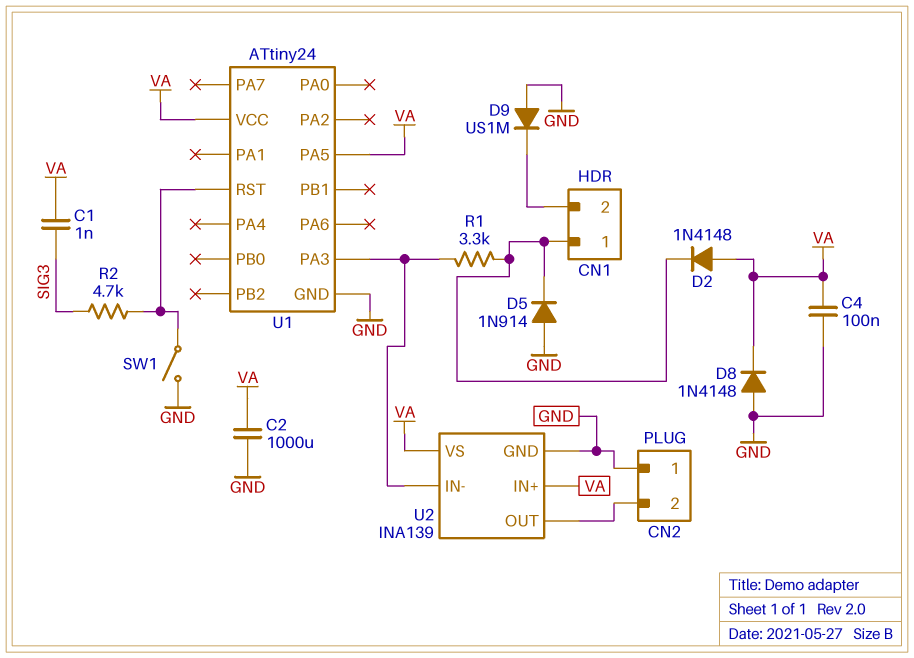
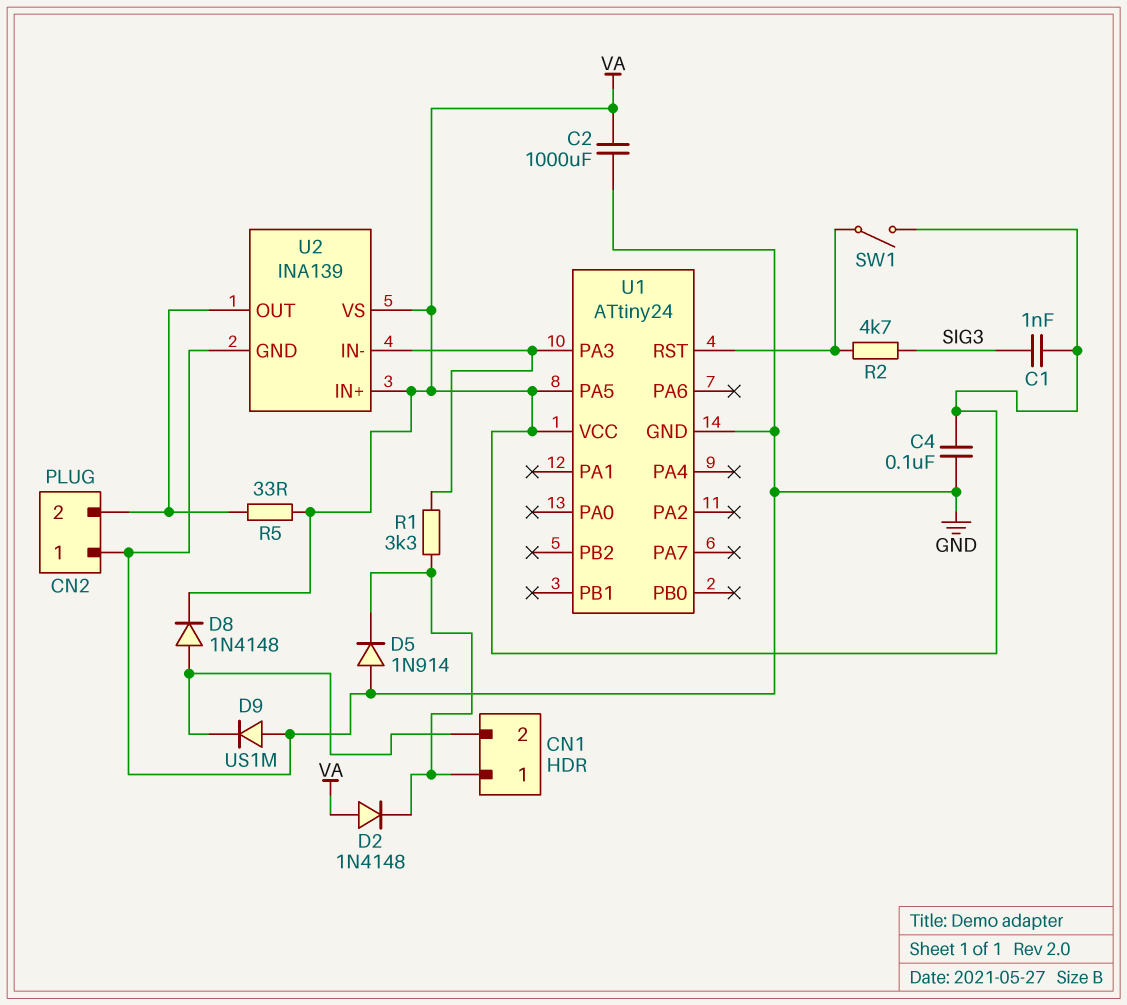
D8: diode 1N4148 (A GND, K VA) -> diode 1N4148 (A CN1/2, K VA)
R5: none -> 33 (CN2/2, VA)
SW1: switch (GND, U1/RST) -> switch (U1/RST, VA)

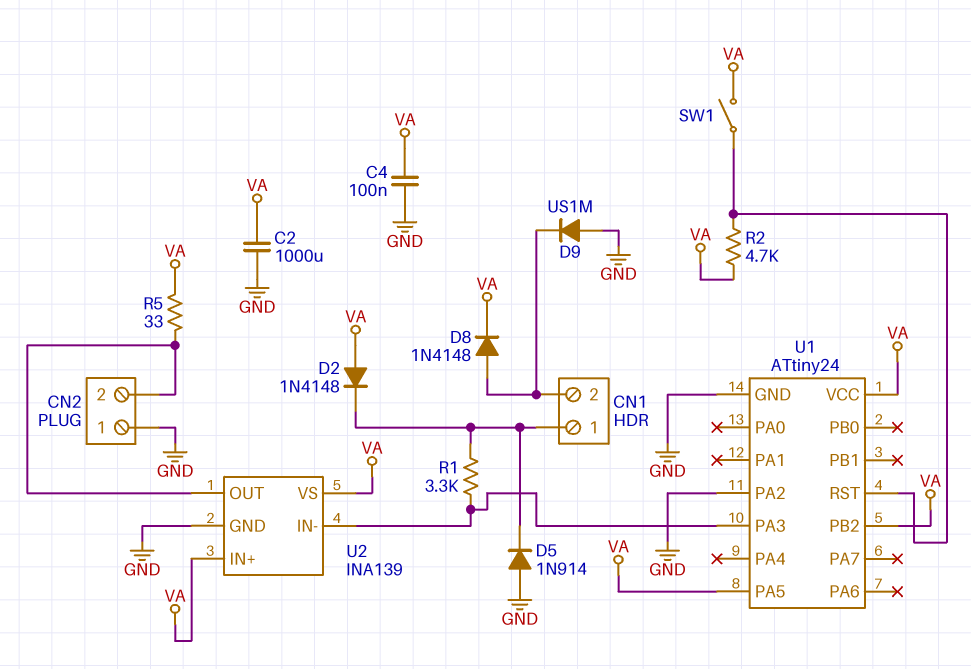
C1: 1nF (SIG3, VA) -> none
R2: 4.7k (SIG3, U1/RST) -> 4.7k (U1/RST, VA)
U1 pin PA2: none -> GND
U1 pin PB2: none -> VA

